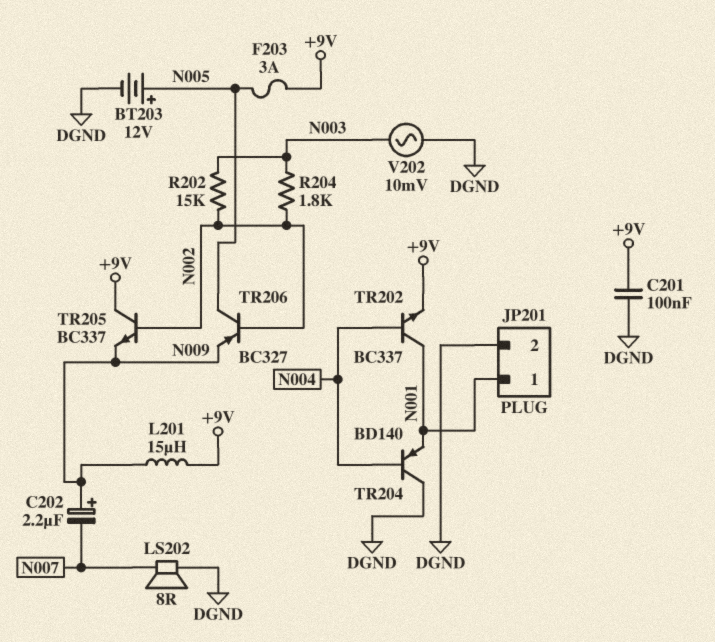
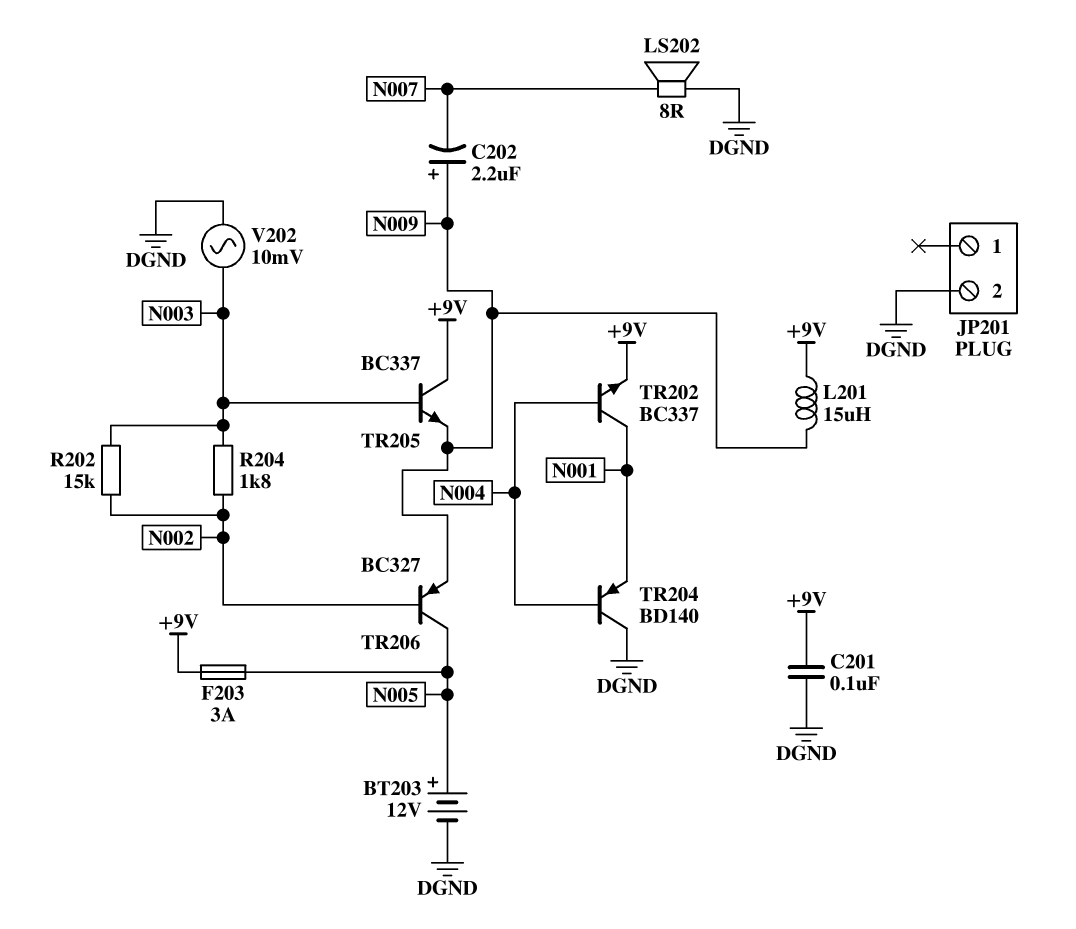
JP201 pin 1: N001 -> none
TR205: NPN BC337 (B N002, C +9V, E N009) -> NPN BC337 (B N003, C +9V, E N009)

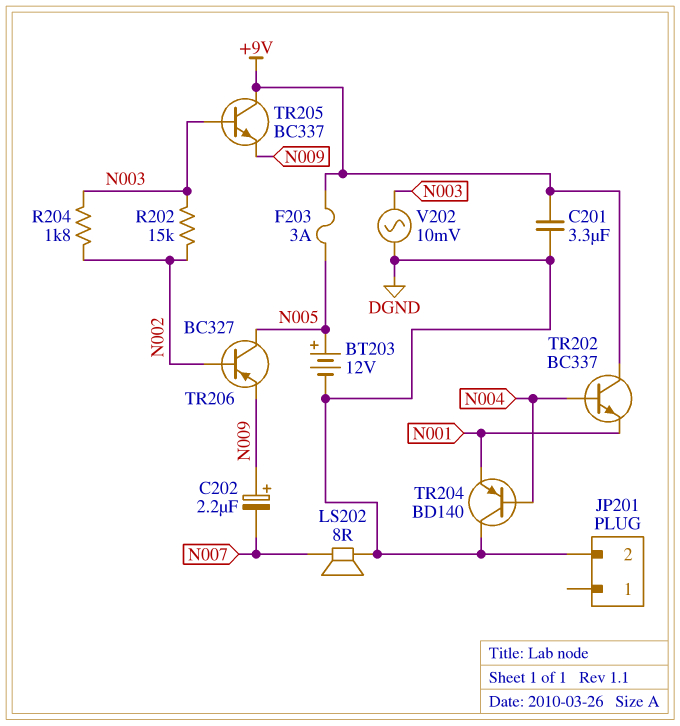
C201: 100nF (+9V, DGND) -> 3.3uF (+9V, DGND)
L201: 15uH (+9V, N009) -> none
TR202: NPN BC337 (B N004, C N001, E +9V) -> NPN BC337 (B N004, C +9V, E N001)

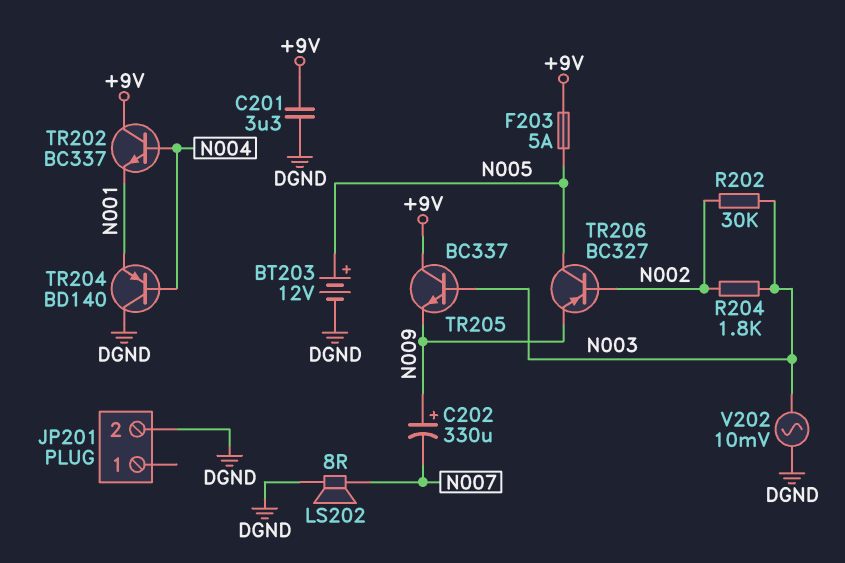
C202: 2.2uF (plus N009, minus N007) -> 330uF (plus N009, minus N007)
F203: 3A (+9V, N005) -> 5A (+9V, N005)
R202: 15k (N002, N003) -> 30k (N002, N003)

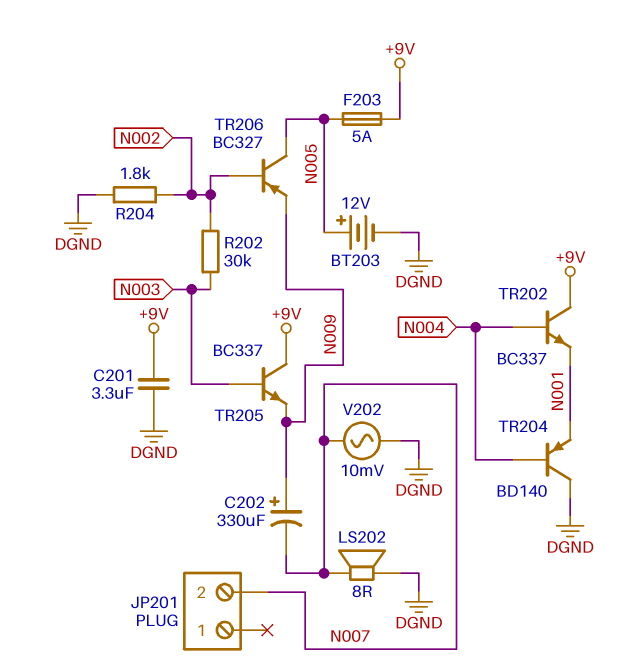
JP201 pin 2: DGND -> N007
R204: 1.8k (N002, N003) -> 1.8k (DGND, N002)
V202: AC 10mV (DGND, N003) -> AC 10mV (DGND, N007)

